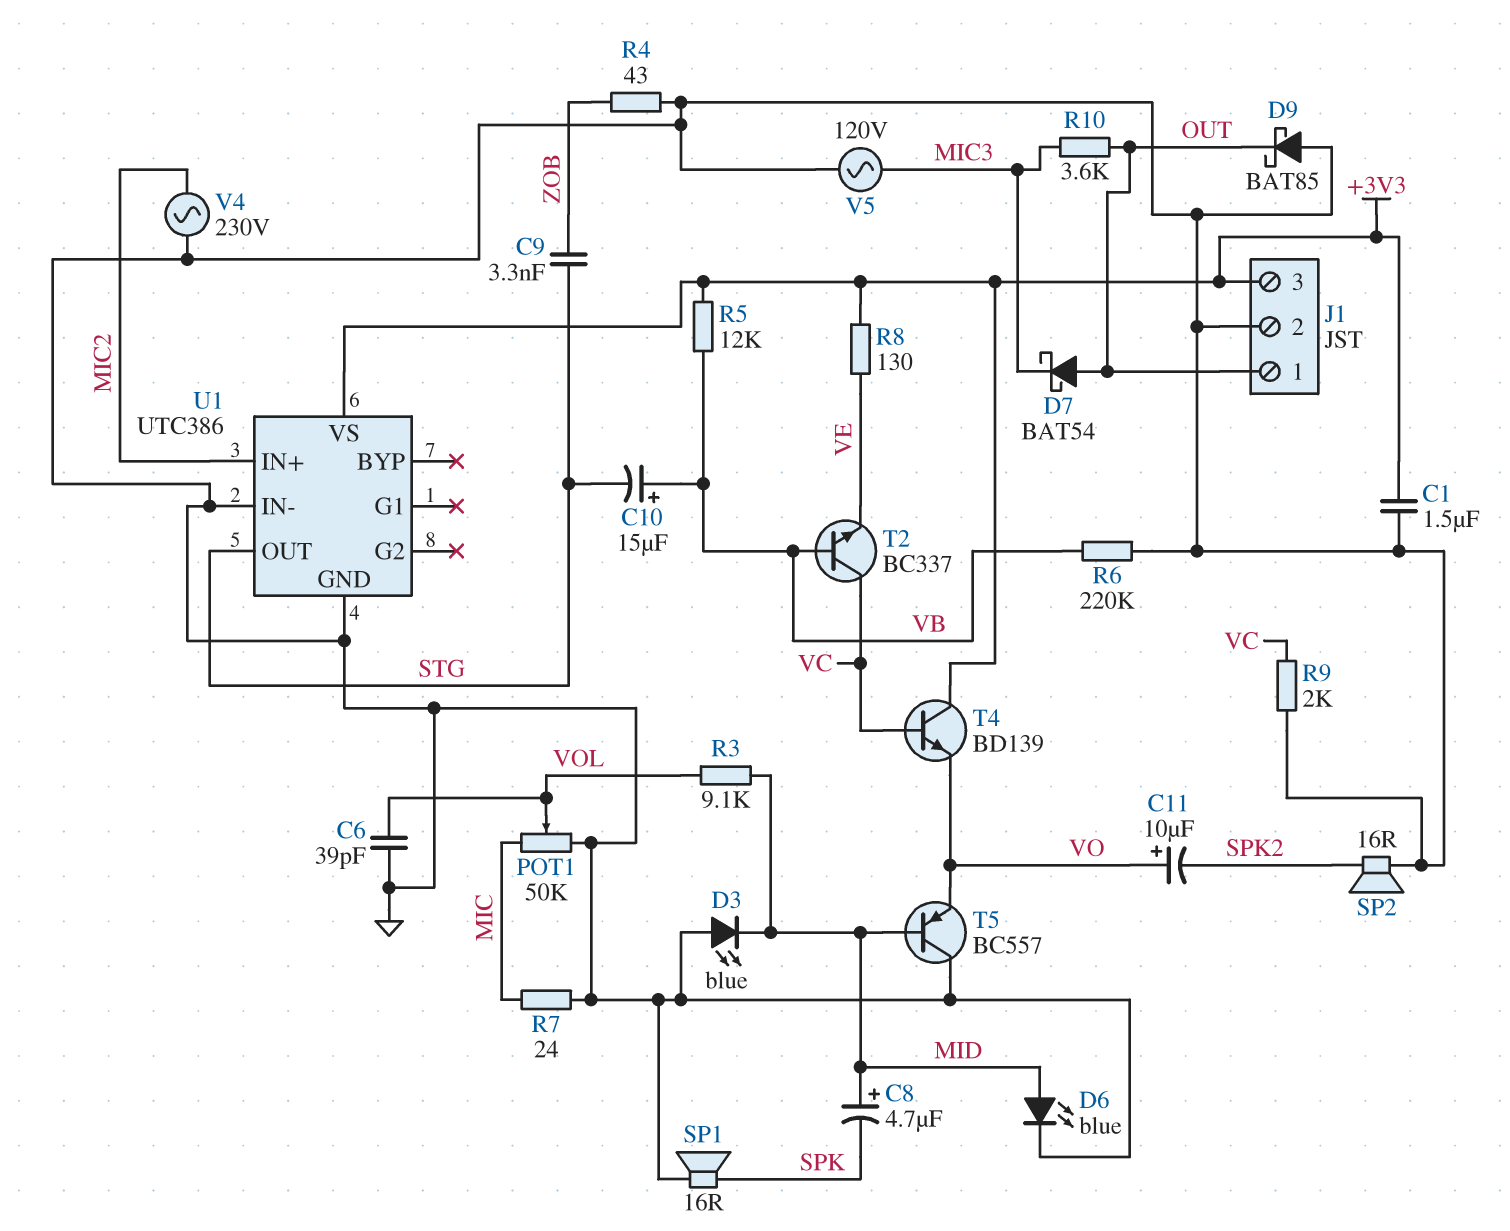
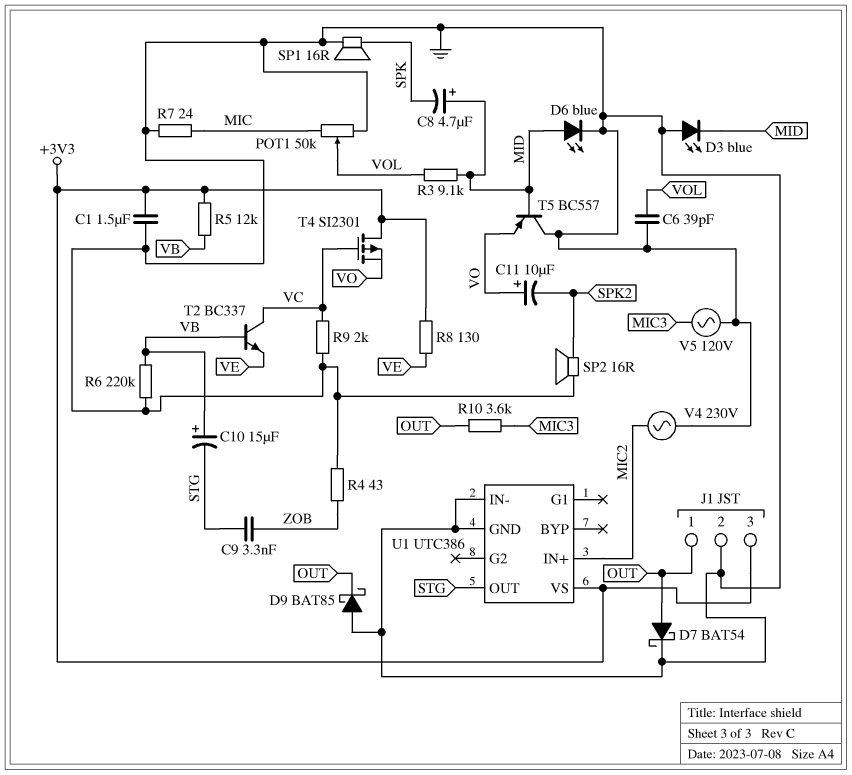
D7: schottky BAT54 (A OUT, K MIC3) -> schottky BAT54 (A OUT, K GND)
T4: NPN BD139 (B VC, C +3V3, E VO) -> PMOS SI2301 (G VC, D +3V3, S VO)

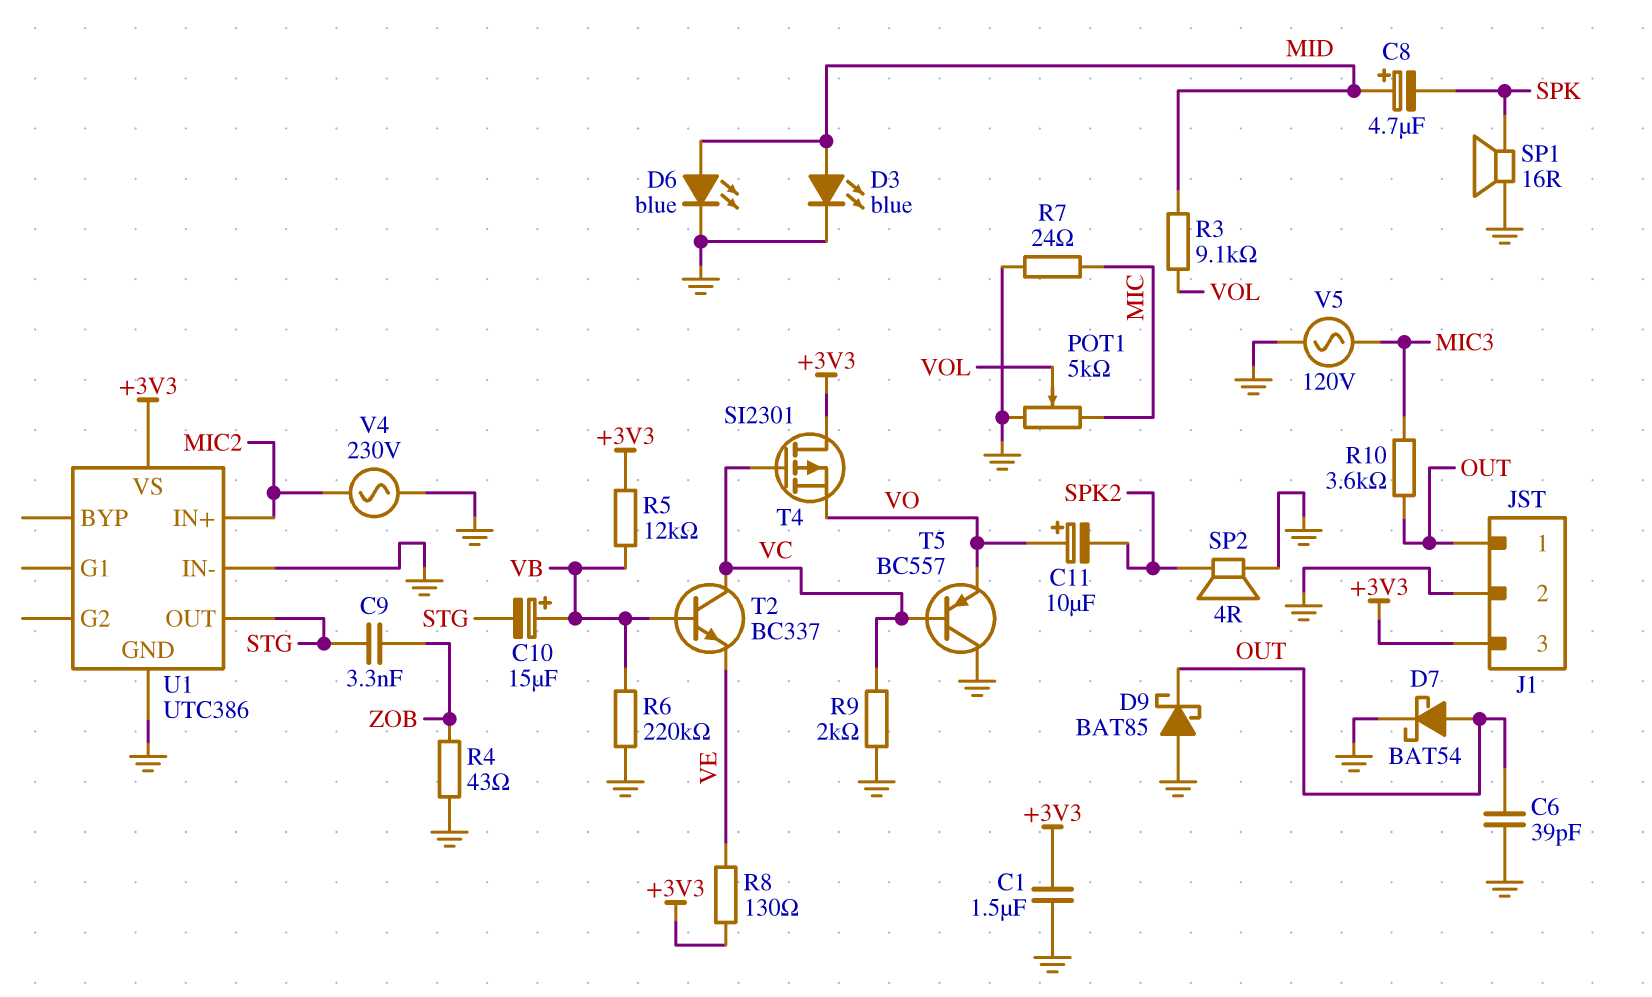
C6: 39pF (GND, VOL) -> 39pF (GND, OUT)
D3: LED blue (A GND, K MID) -> LED blue (A MID, K GND)
POT1: 50k (GND, MIC, wiper VOL) -> 5k (GND, MIC, wiper VOL)
SP2: speaker 16R (GND, SPK2) -> speaker 4R (GND, SPK2)
T5: PNP BC557 (B MID, C GND, E VO) -> PNP BC557 (B VC, C GND, E VO)

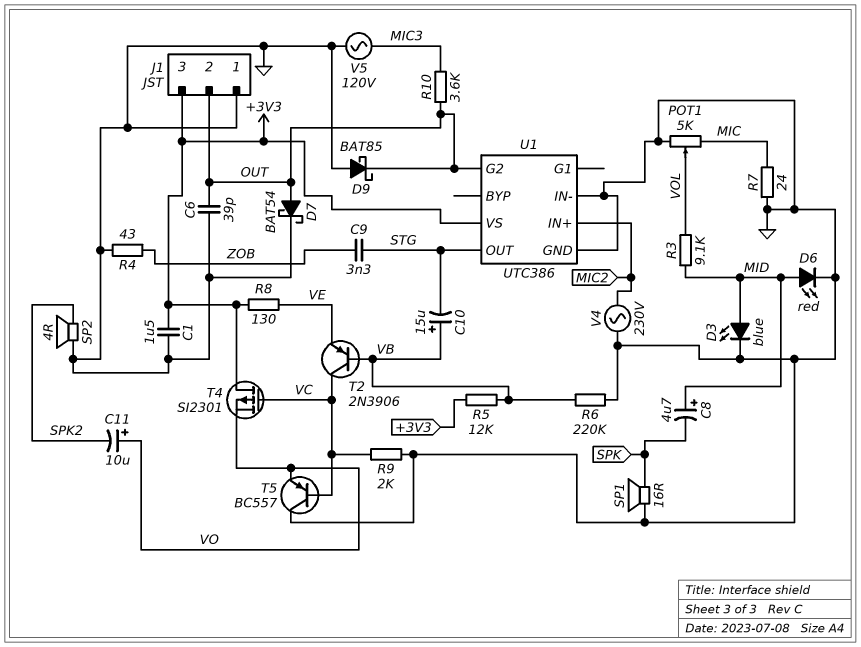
D6: LED blue (A MID, K GND) -> LED red (A MID, K GND)
J1 pin 1: OUT -> GND
J1 pin 2: GND -> OUT
T2: NPN BC337 (B VB, C VC, E VE) -> PNP 2N3906 (B VB, C VC, E VE)
U1 pin G2: none -> OUT

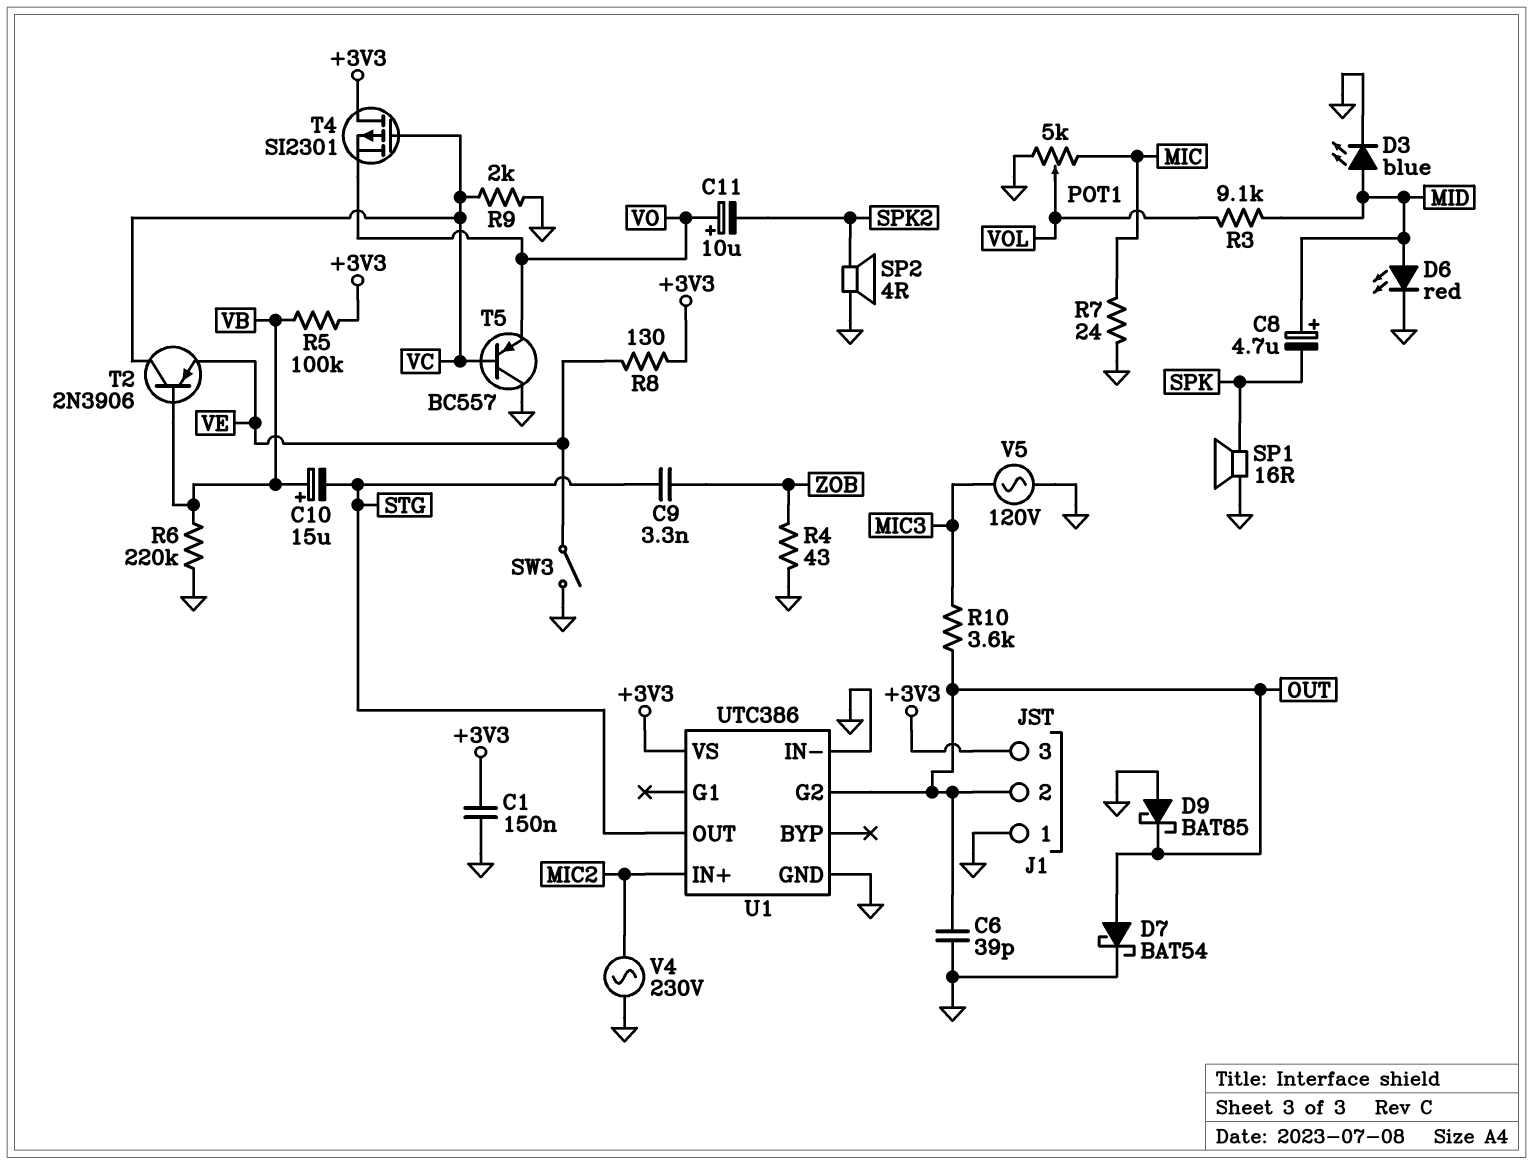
C1: 1.5uF (+3V3, GND) -> 150nF (+3V3, GND)
R5: 12k (+3V3, VB) -> 100k (+3V3, VB)
SW3: none -> switch (GND, VE)

